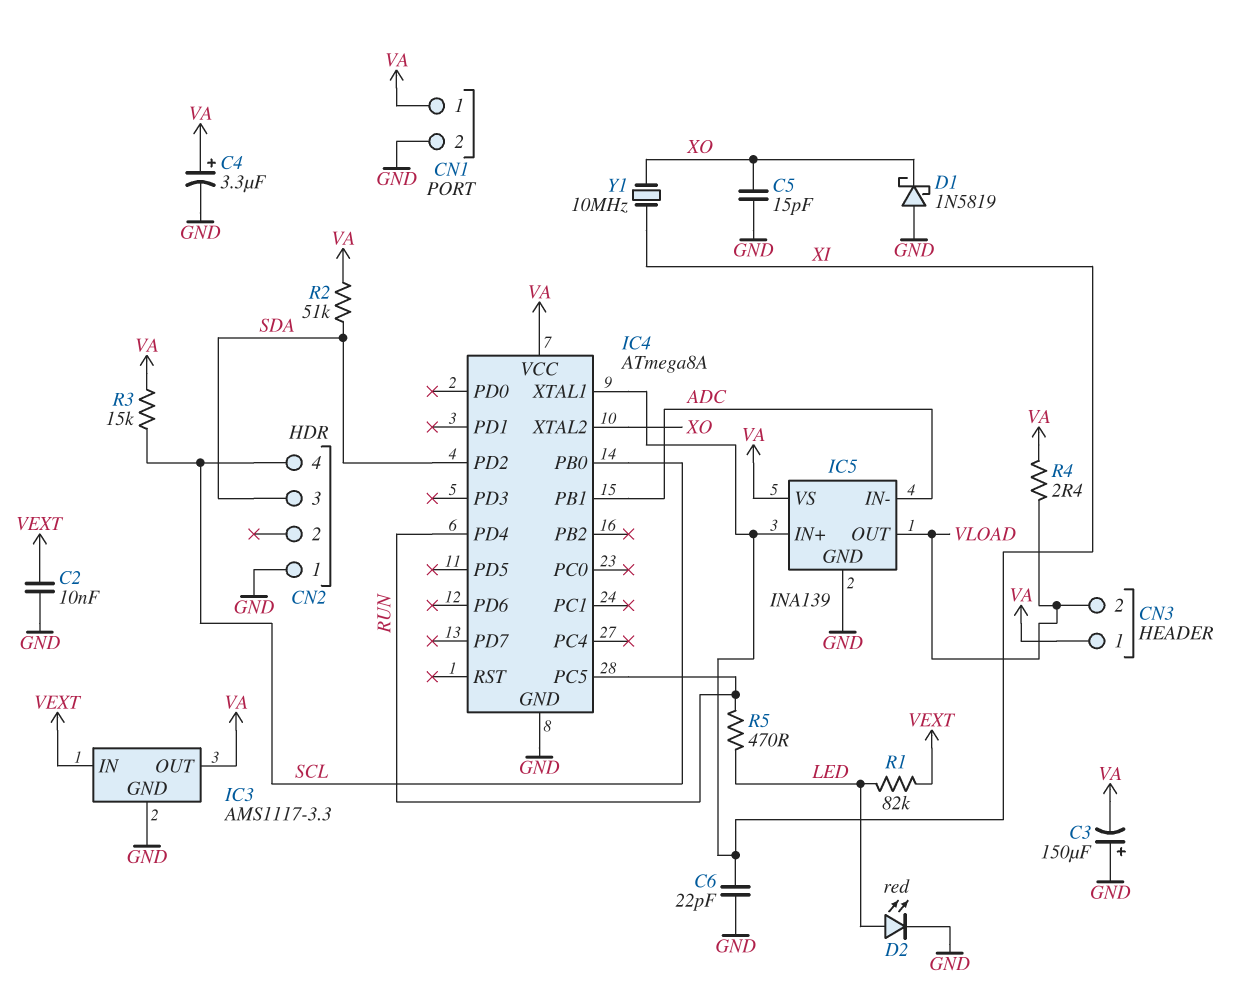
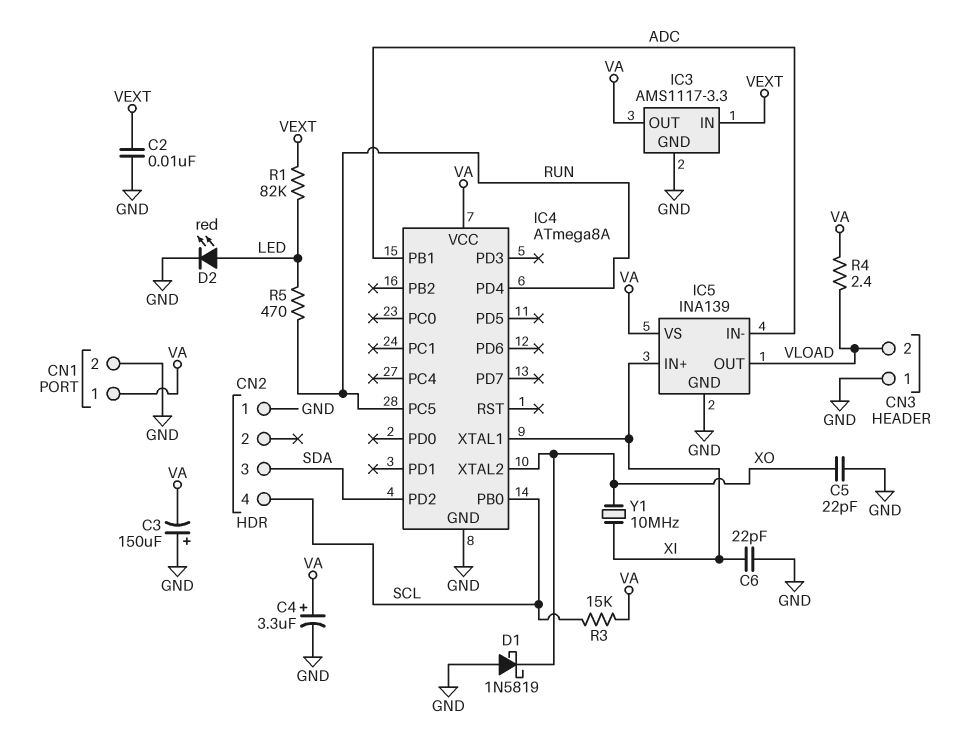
C5: 15pF (GND, XO) -> 22pF (GND, XO)
CN3 pin 1: VA -> GND
R2: 51k (SDA, VA) -> none

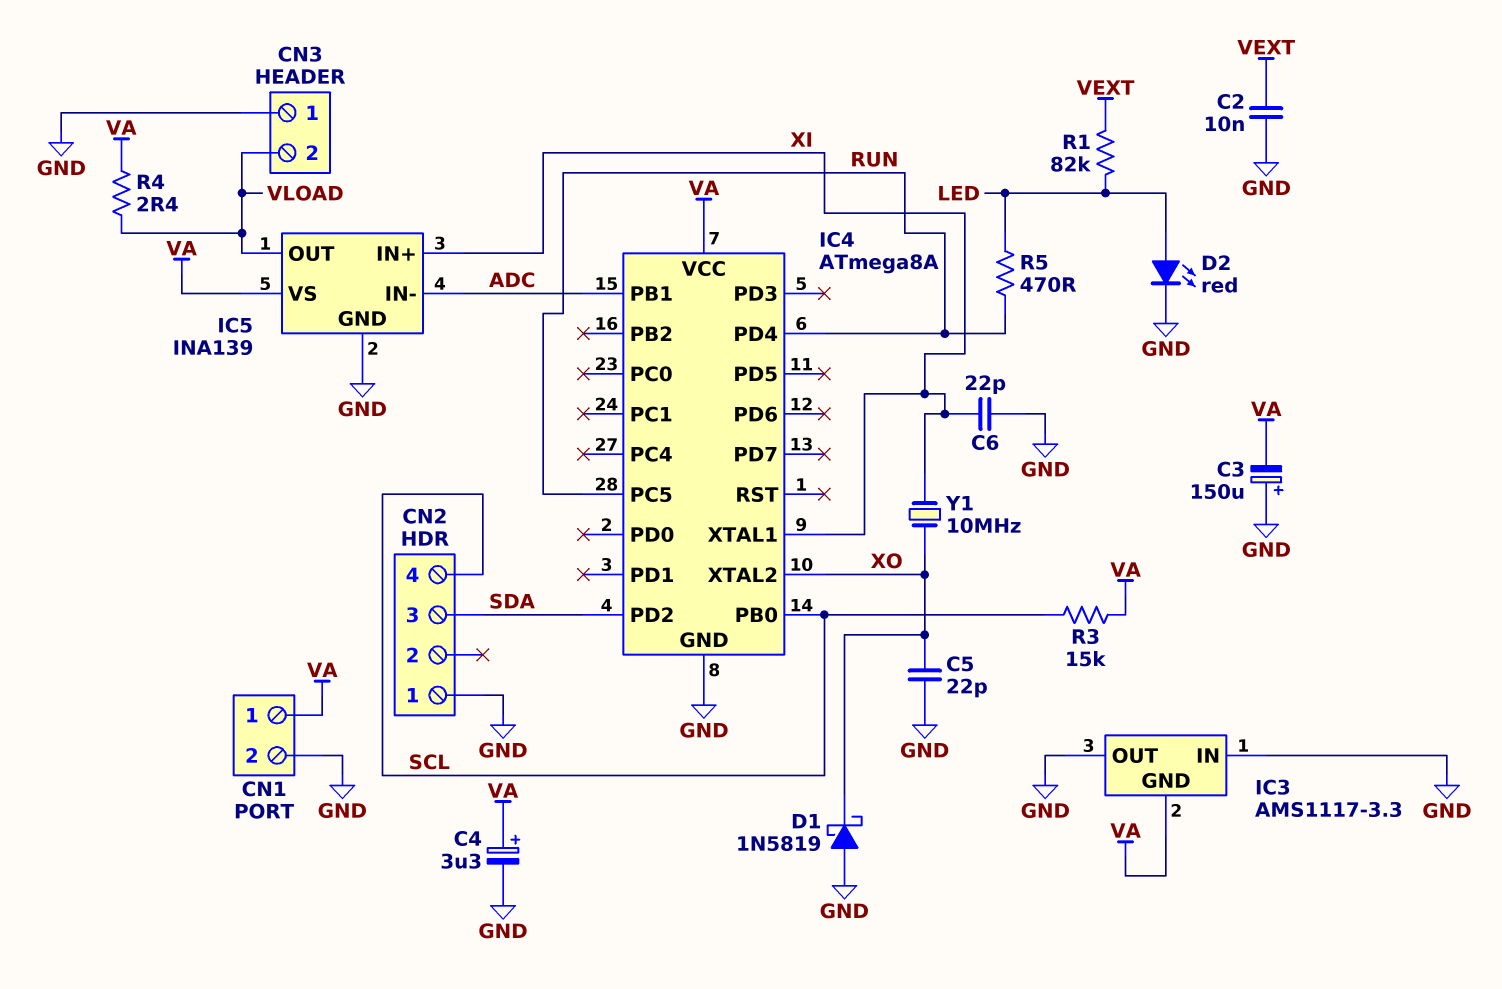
IC3 pin GND: GND -> VA
IC3 pin IN: VEXT -> GND
IC3 pin OUT: VA -> GND

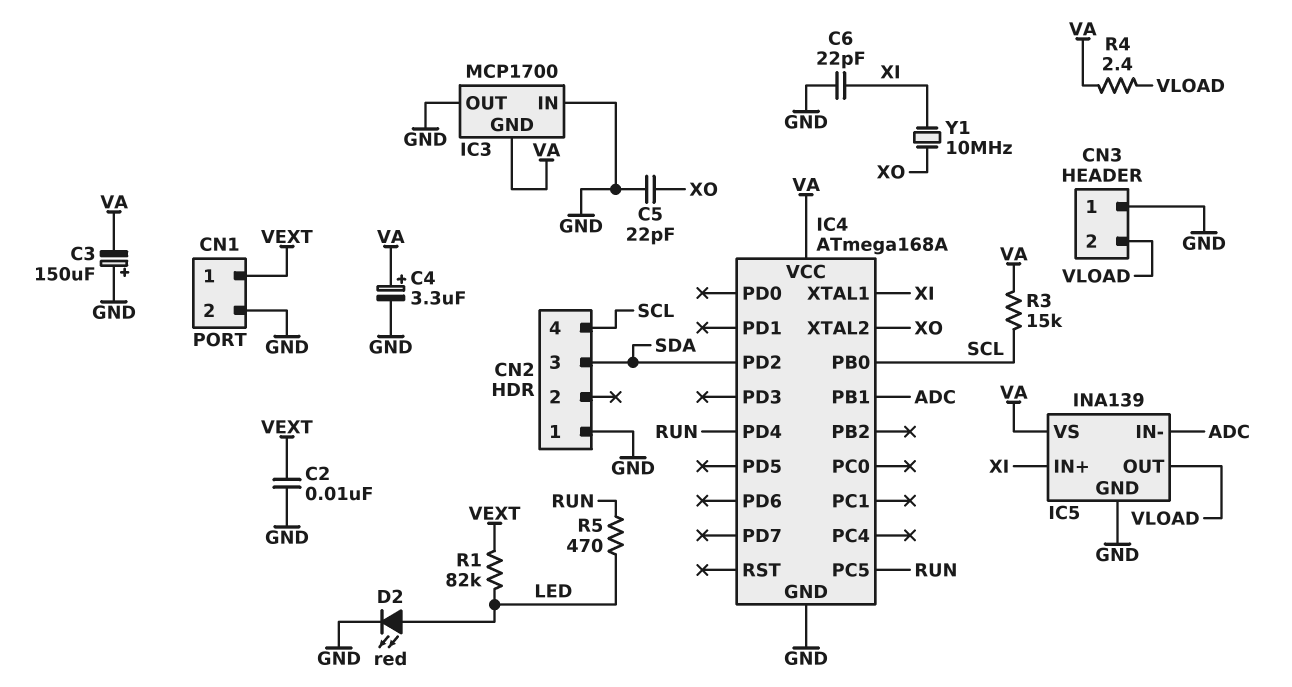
CN1 pin 1: VA -> VEXT
D1: schottky 1N5819 (A GND, K XO) -> none
IC3: AMS1117-3.3 -> MCP1700
IC4: ATmega8A -> ATmega168A

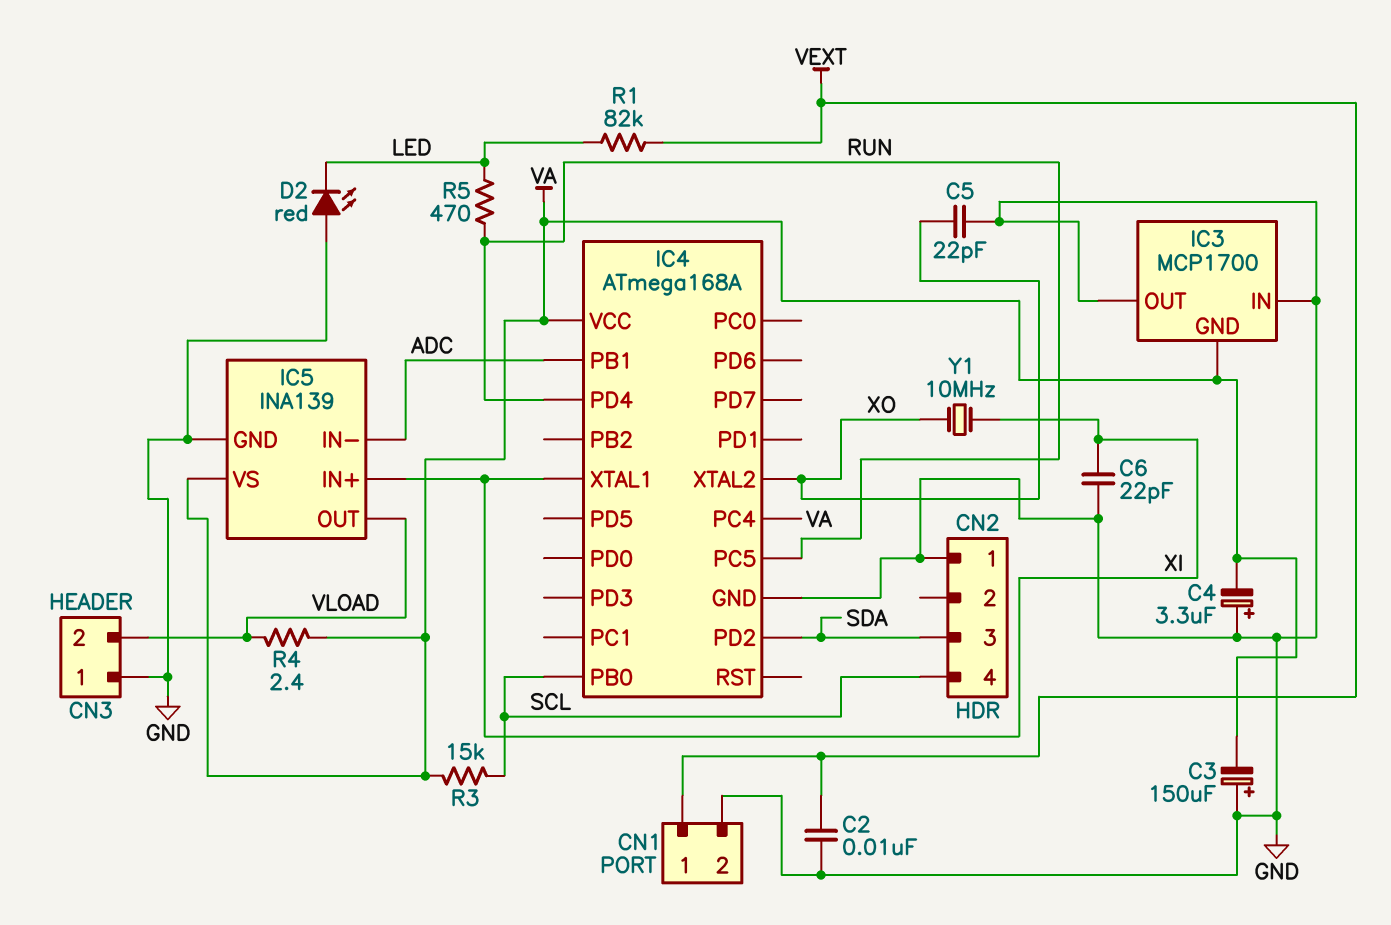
C4: 3.3uF (plus VA, minus GND) -> 3.3uF (plus GND, minus VA)
D2: LED red (A LED, K GND) -> LED red (A GND, K LED)
IC4 pin PC4: none -> VA

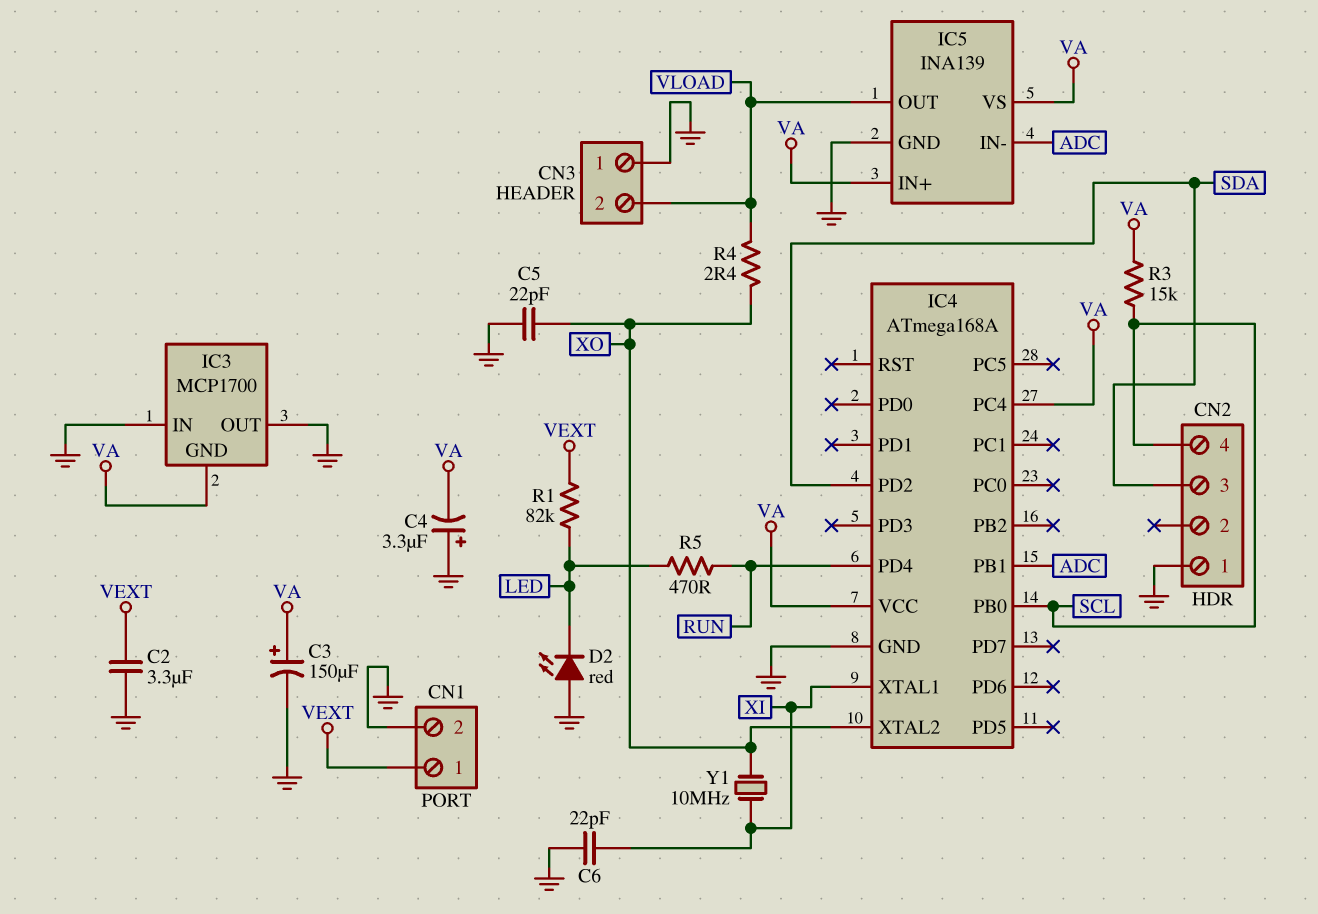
C2: 10nF (GND, VEXT) -> 3.3uF (GND, VEXT)
C3: 150uF (plus GND, minus VA) -> 150uF (plus VA, minus GND)
IC4 pin PC5: RUN -> none
IC5 pin IN+: XI -> VA
R4: 2.4 (VA, VLOAD) -> 2.4 (VLOAD, XO)

